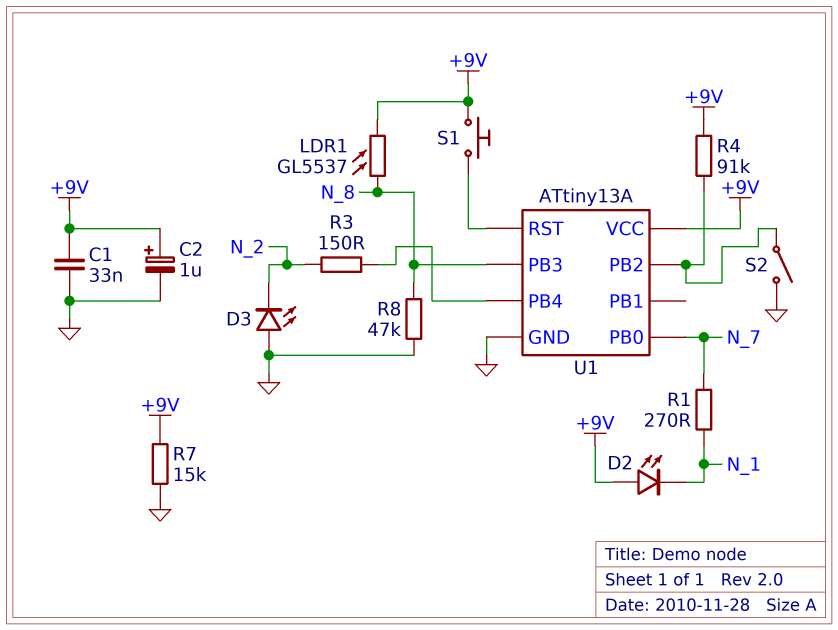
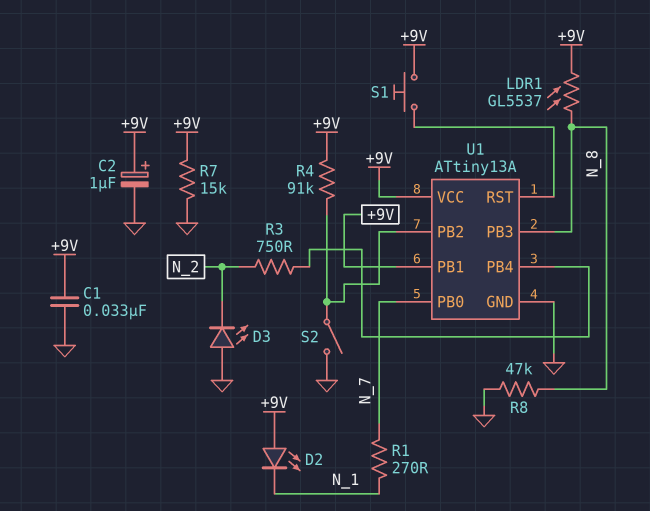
R3: 150 (N_2, U1/PB4) -> 750 (N_2, U1/PB4)
U1 pin PB1: none -> +9V

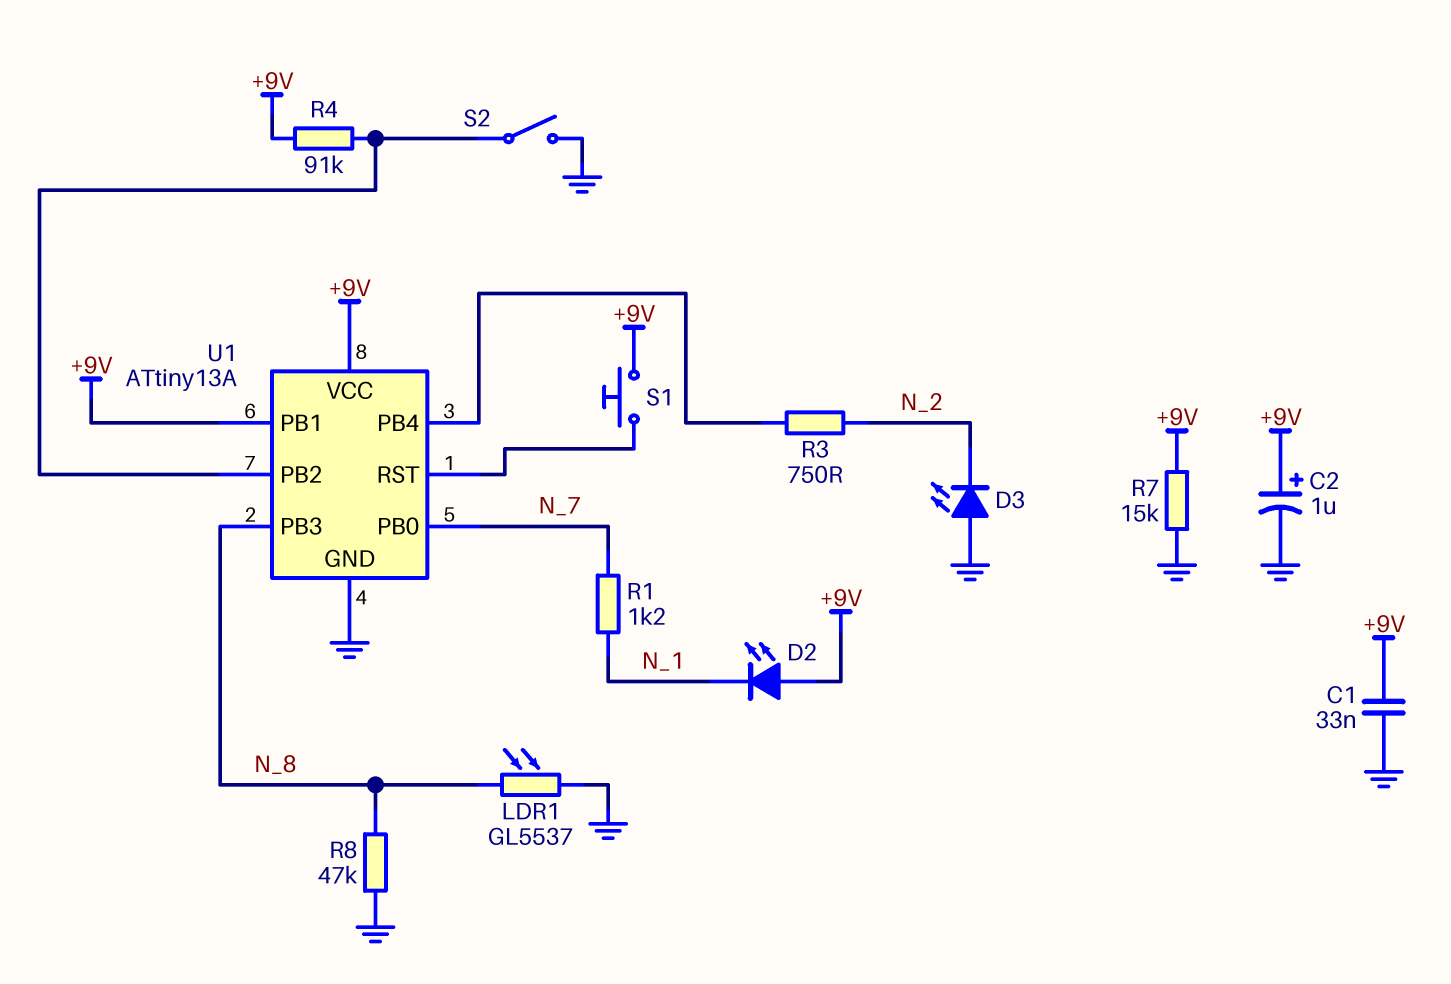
LDR1: GL5537 (+9V, N_8) -> GL5537 (GND, N_8)
R1: 270 (N_1, N_7) -> 1.2k (N_1, N_7)

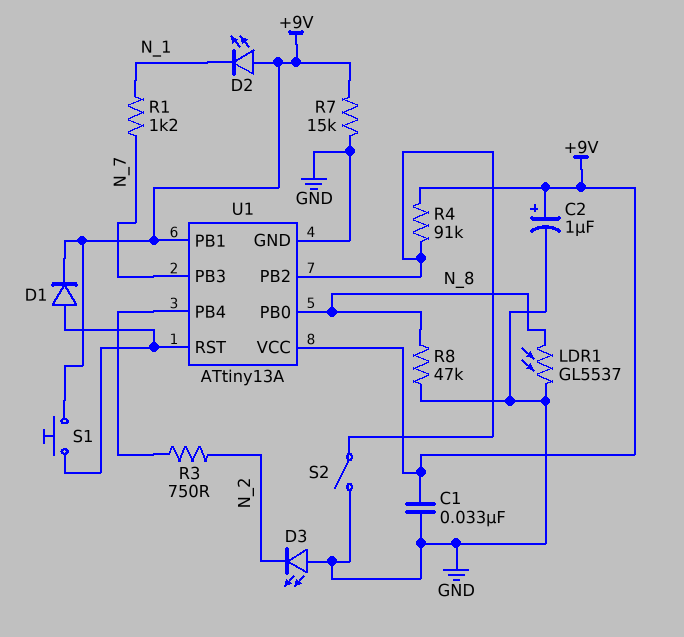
D1: none -> diode (A U1/RST, K +9V)
U1 pin PB0: N_7 -> N_8
U1 pin PB3: N_8 -> N_7

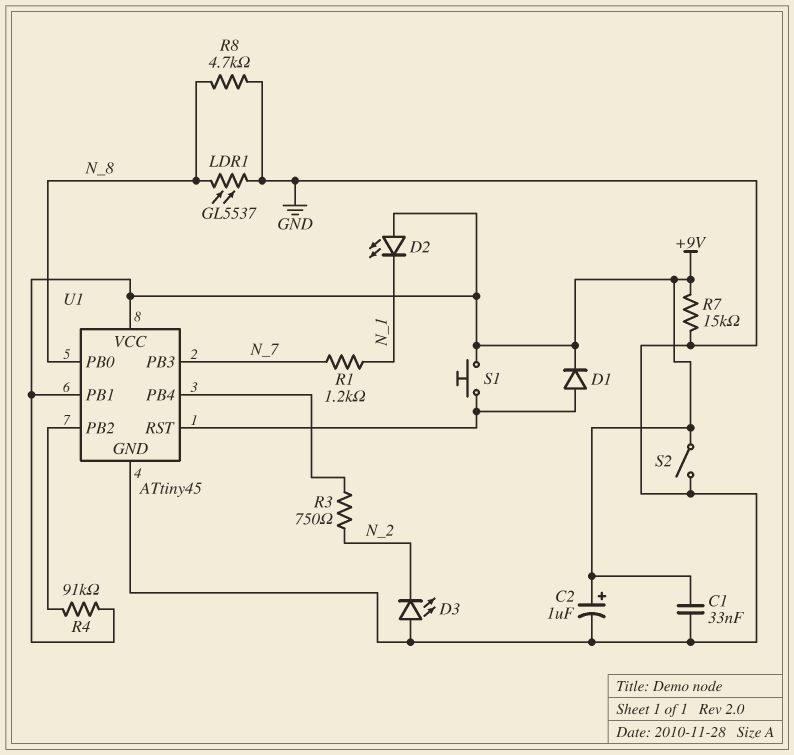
R8: 47k (GND, N_8) -> 4.7k (GND, N_8)
S2: switch (GND, U1/PB2) -> switch (+9V, GND)
U1: ATtiny13A -> ATtiny45

